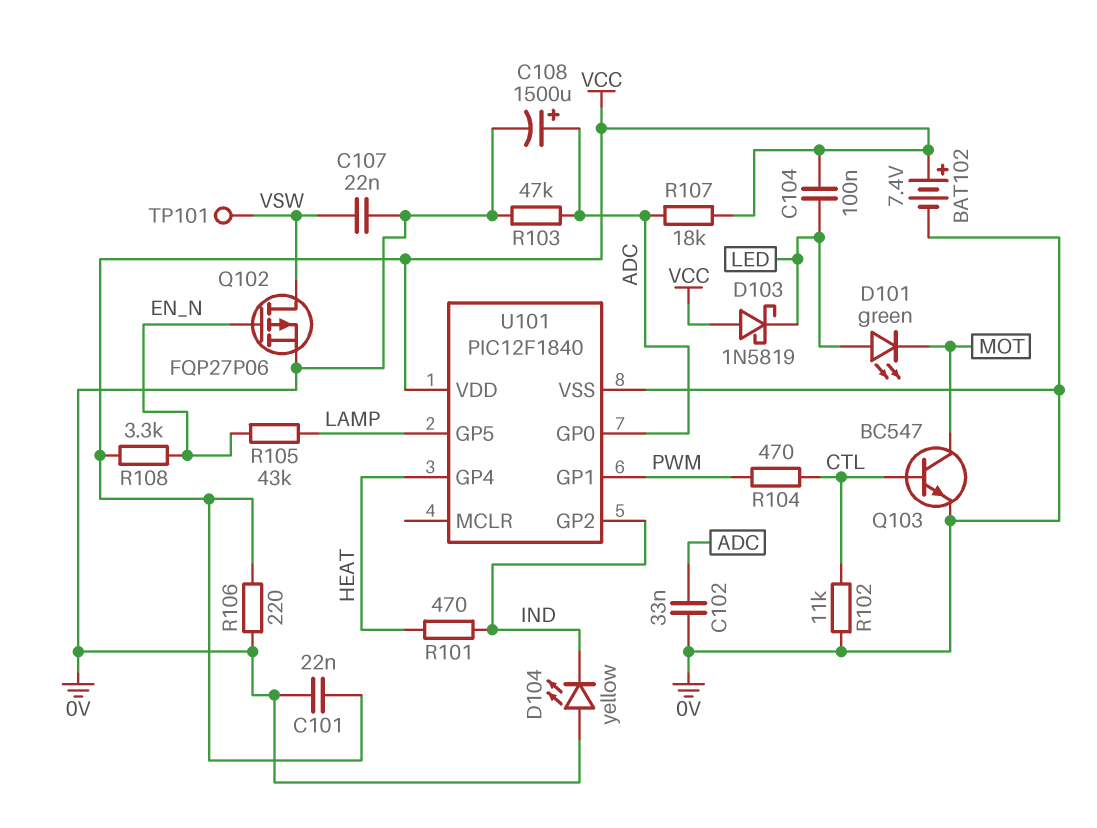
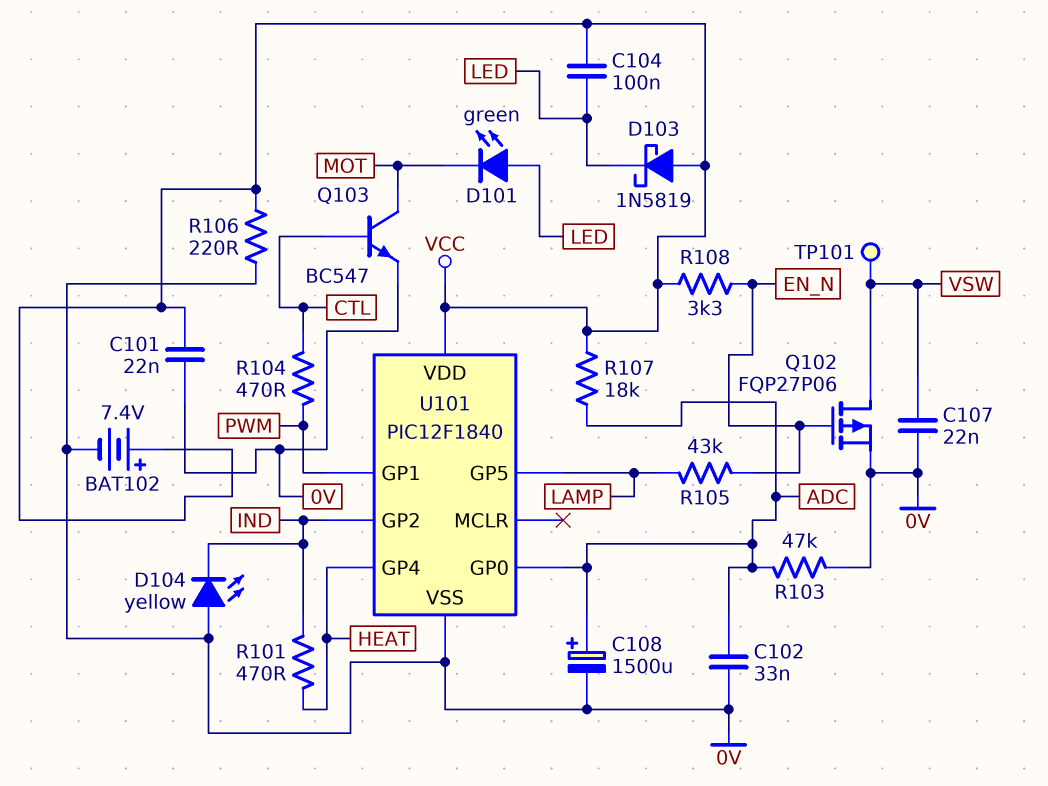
R102: 11k (0V, CTL) -> none

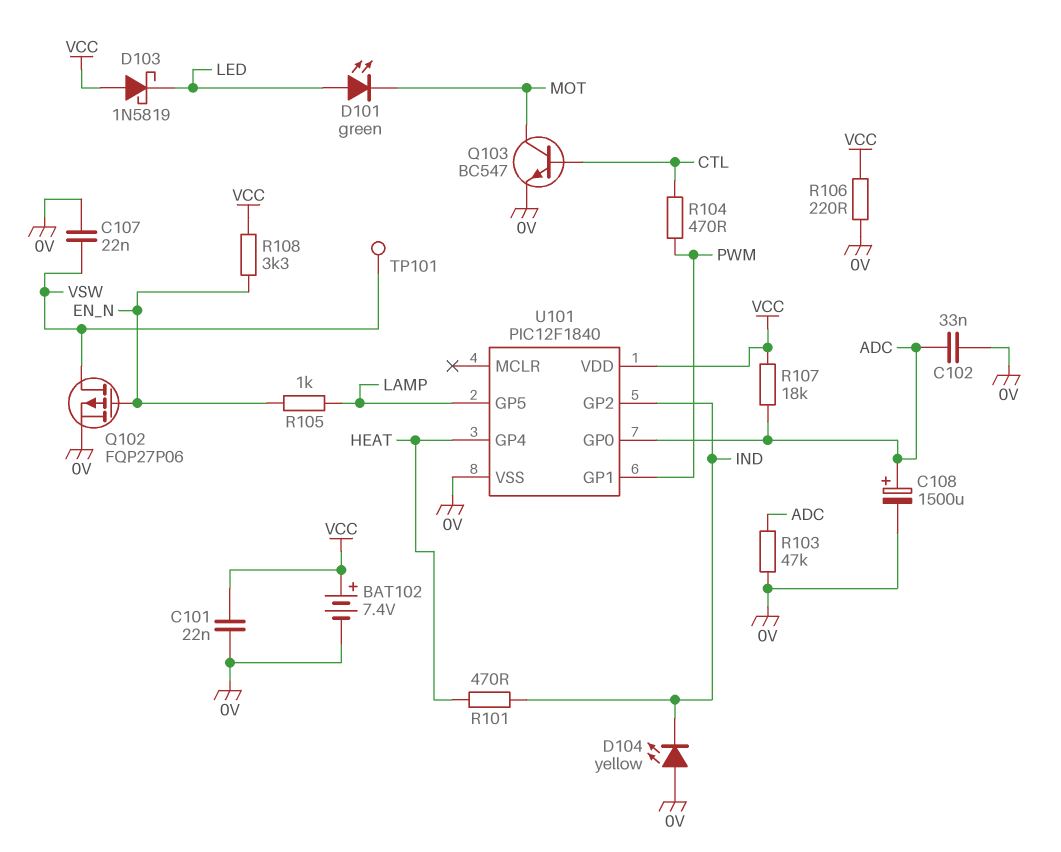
C104: 100nF (LED, VCC) -> none
R105: 43k (EN_N, LAMP) -> 1k (EN_N, LAMP)

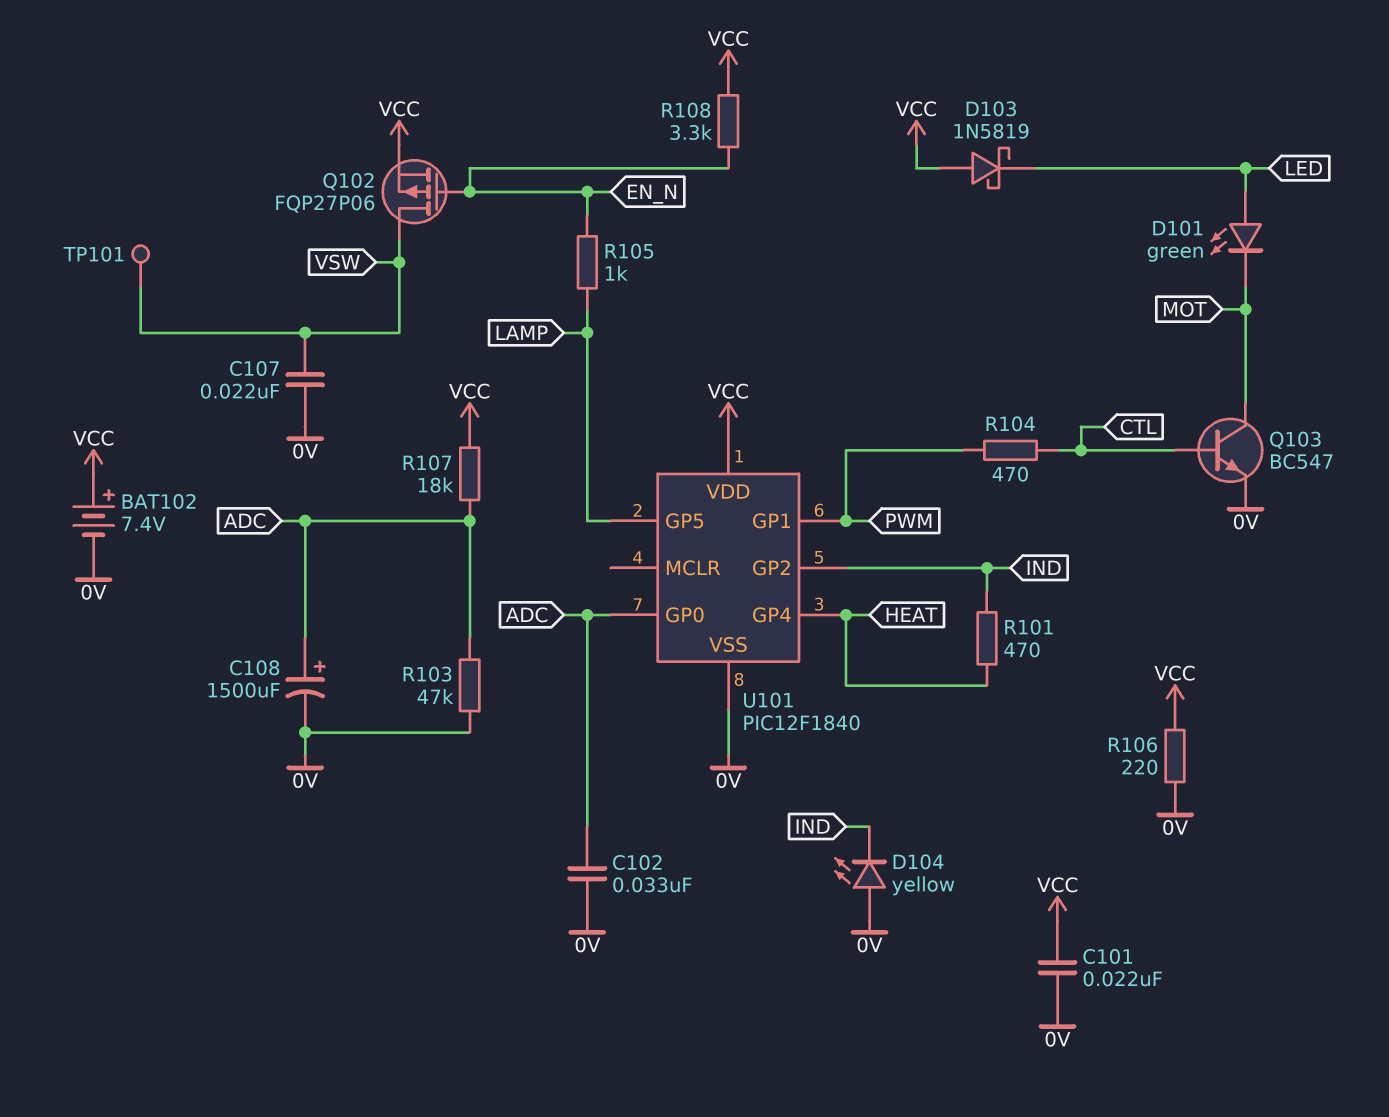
Q102: PMOS FQP27P06 (G EN_N, D VSW, S 0V) -> PMOS FQP27P06 (G EN_N, D VSW, S VCC)

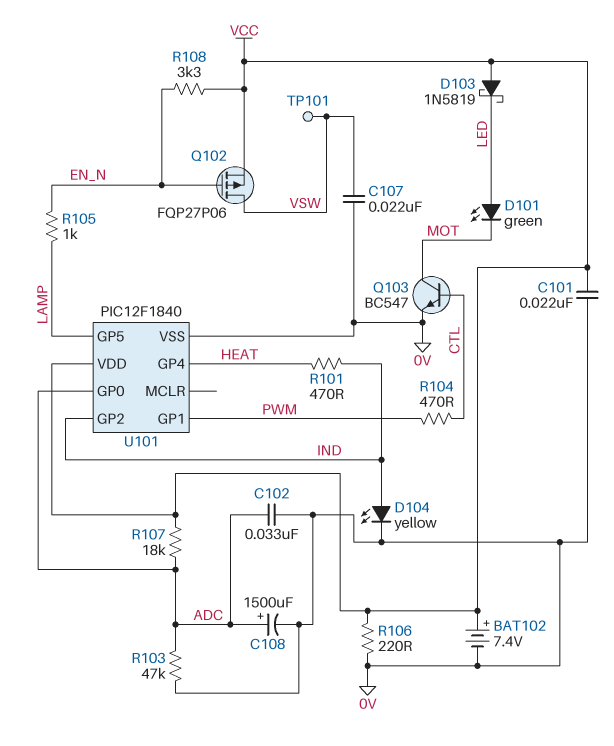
D104: LED yellow (A 0V, K IND) -> LED yellow (A IND, K 0V)

